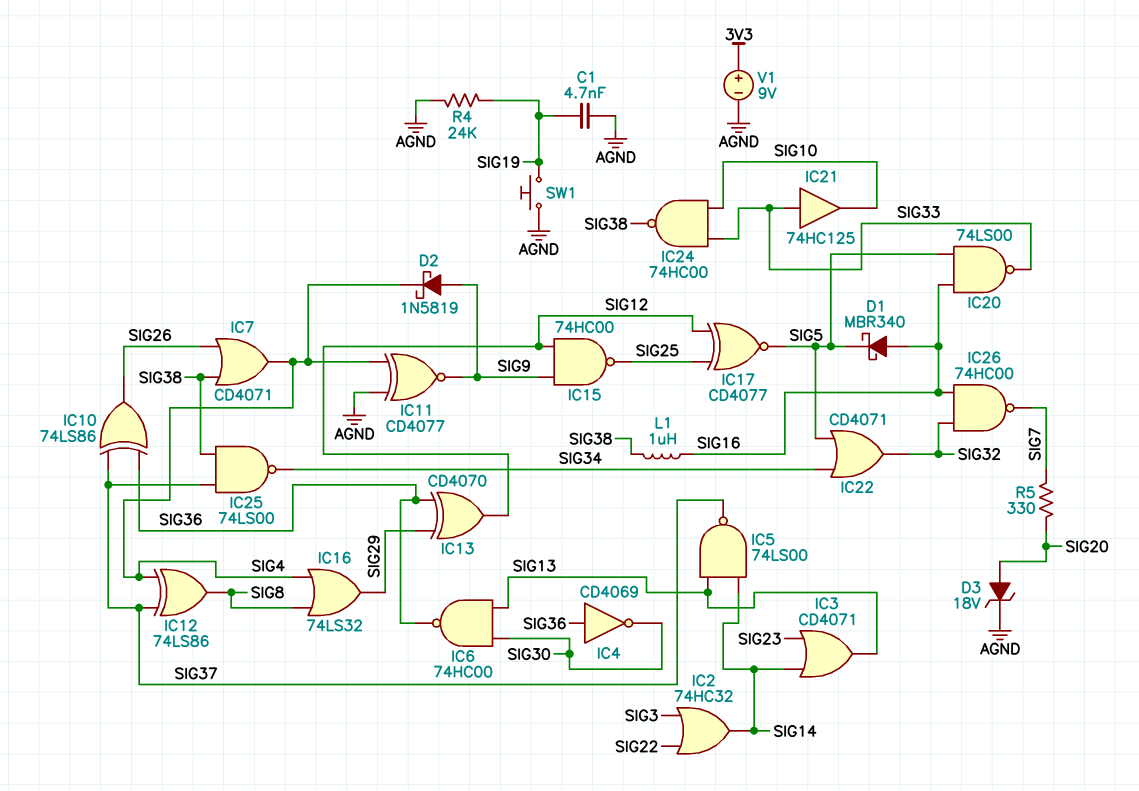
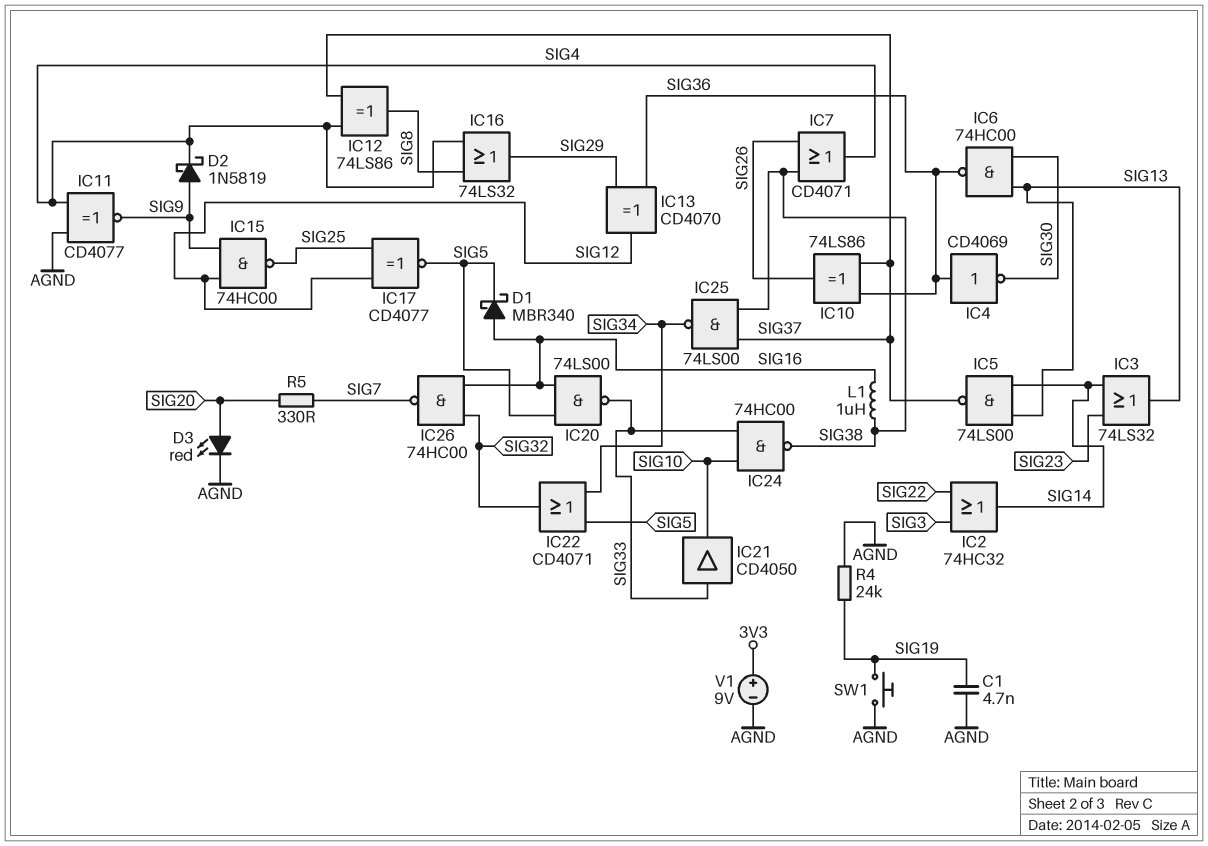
D3: zener 18V (A SIG20, K AGND) -> LED red (A SIG20, K AGND)
IC3: OR CD4071 (in SIG14, in SIG23, out SIG13) -> OR 74LS32 (in SIG14, in SIG23, out SIG13)
IC21: buffer 74HC125 (in SIG33, out SIG10) -> buffer CD4050 (in SIG33, out SIG10)

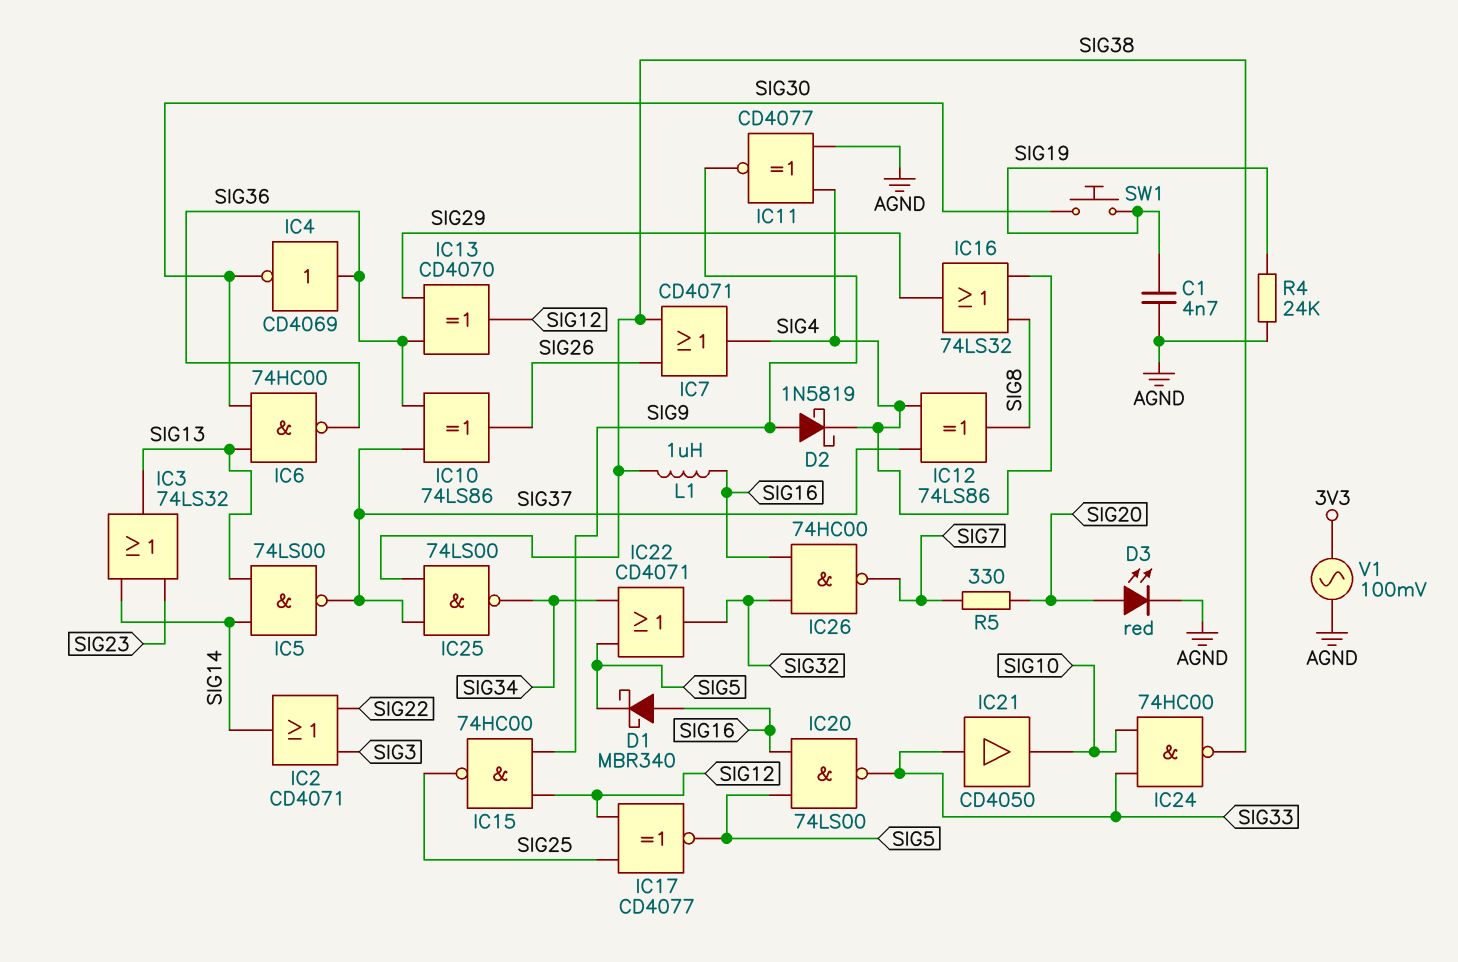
IC2: OR 74HC32 (in SIG3, in SIG22, out SIG14) -> OR CD4071 (in SIG3, in SIG22, out SIG14)
SW1: button (AGND, SIG19) -> button (SIG19, SIG30)
V1: 9V (plus 3V3, minus AGND) -> AC 100mV (3V3, AGND)

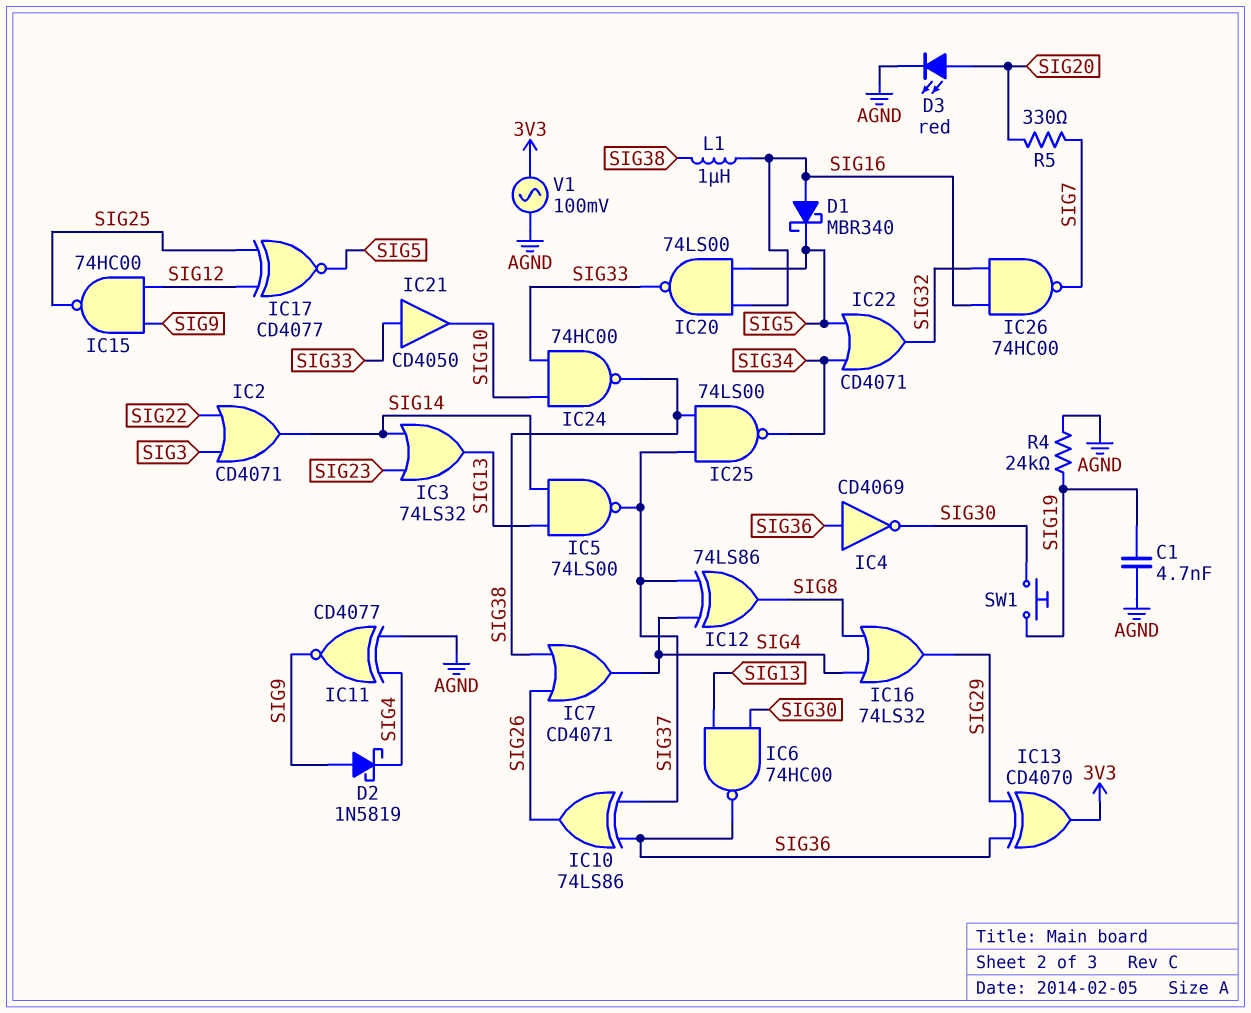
IC13: XOR CD4070 (in SIG29, in SIG36, out SIG12) -> XOR CD4070 (in SIG29, in SIG36, out 3V3)

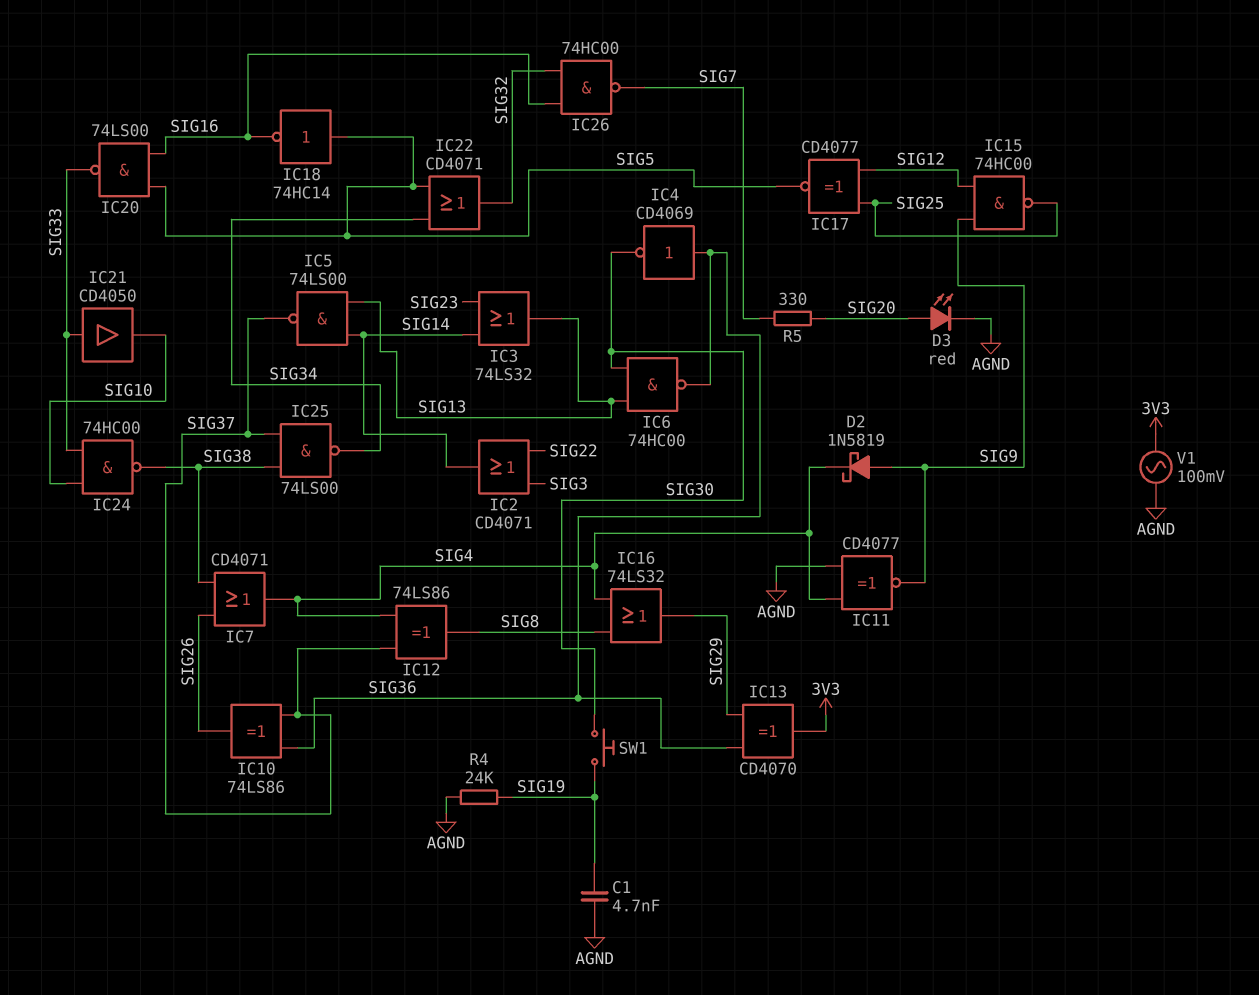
D1: schottky MBR340 (A SIG16, K SIG5) -> none
IC18: none -> NOT 74HC14 (in SIG5, out SIG16)
L1: 1uH (SIG16, SIG38) -> none

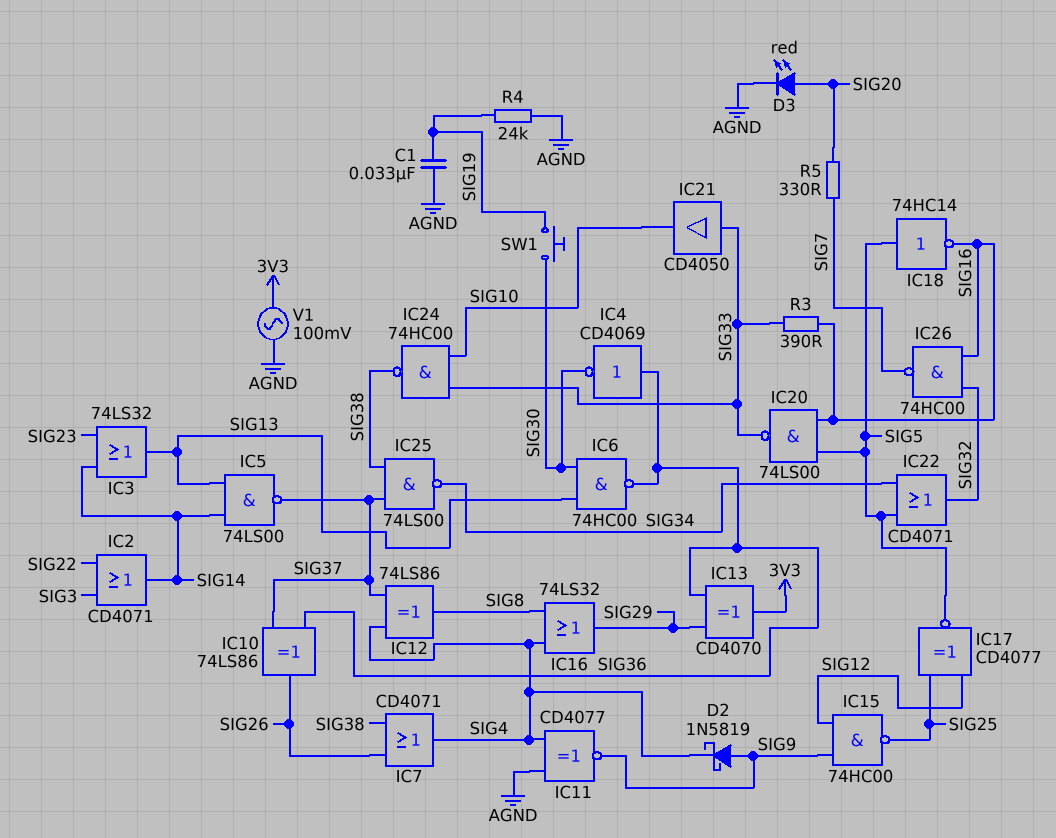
C1: 4.7nF (AGND, SIG19) -> 33nF (AGND, SIG19)
R3: none -> 390 (SIG16, SIG33)

